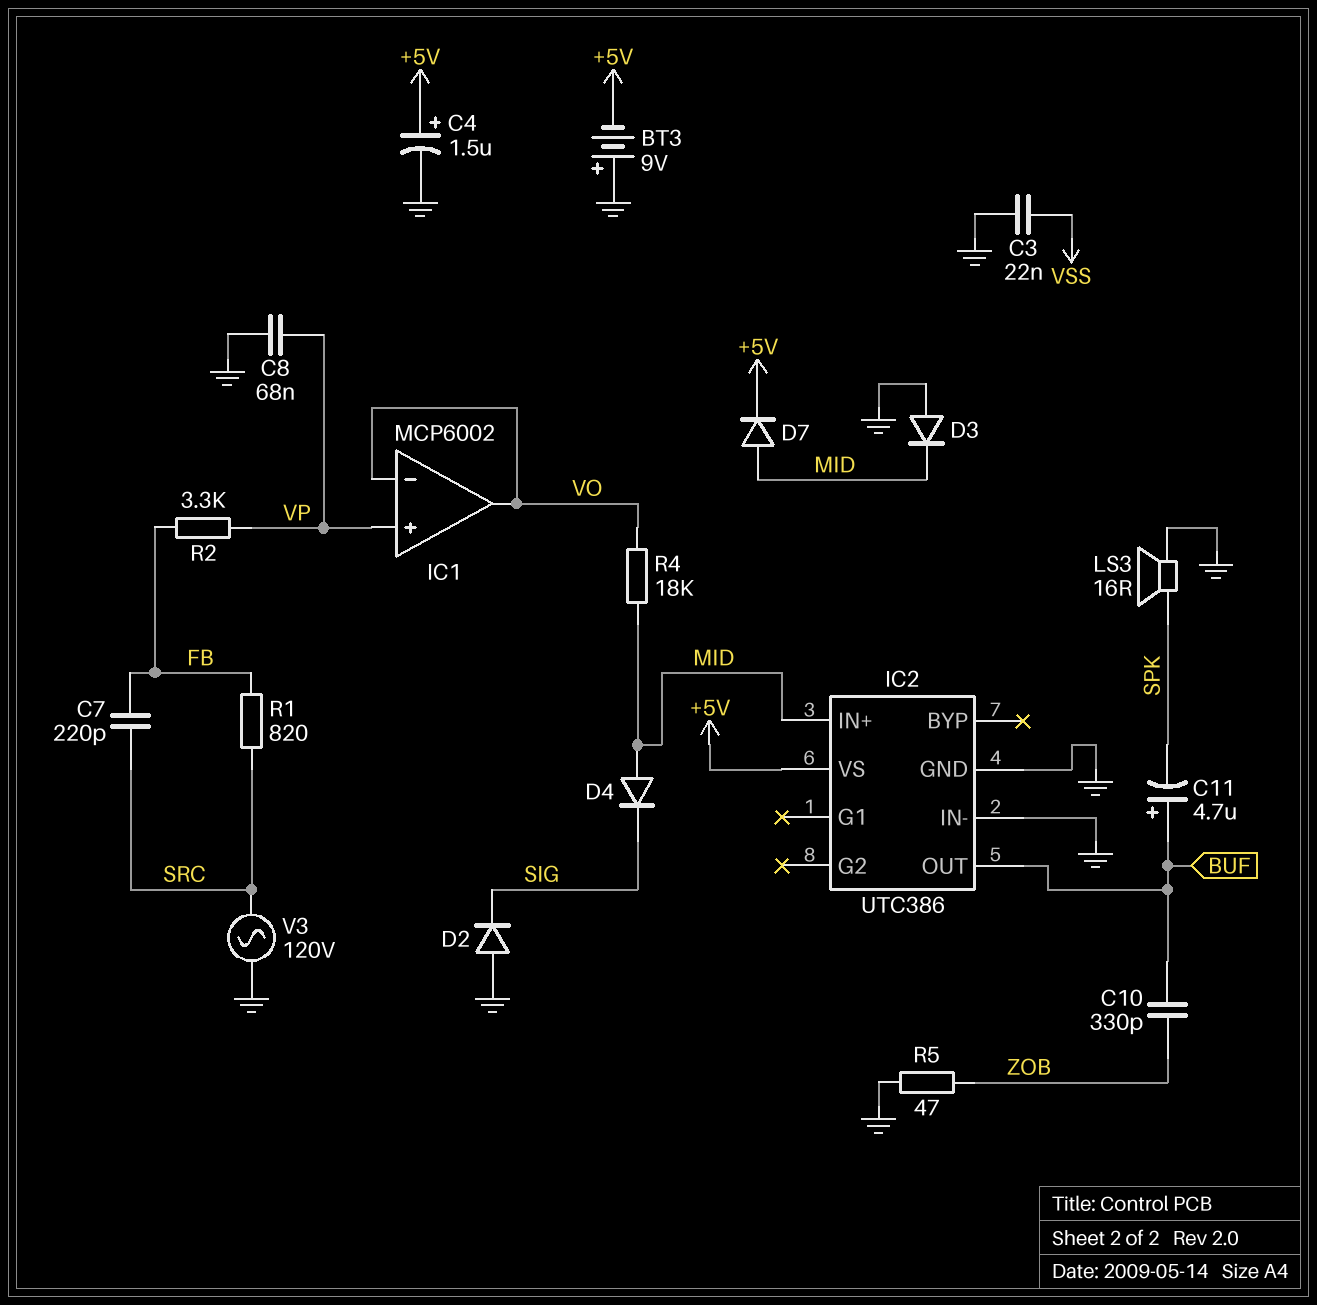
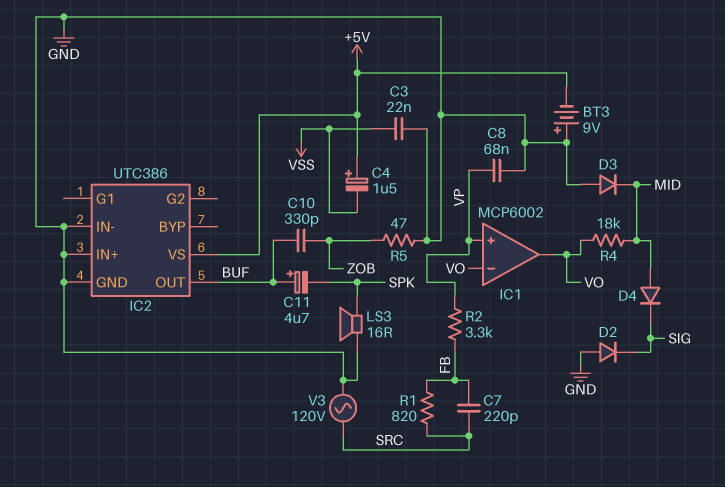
C4: 1.5uF (plus +5V, minus GND) -> 1.5uF (plus +5V, minus VSS)
D7: diode (A MID, K +5V) -> none
IC2 pin IN+: MID -> GND

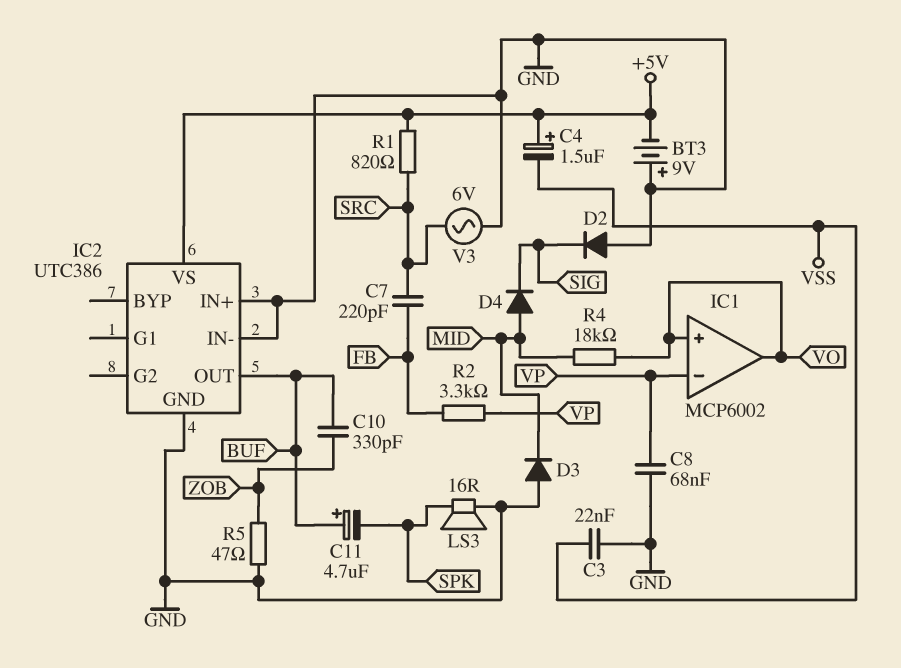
IC1 pin in+: VP -> VO
IC1 pin in-: VO -> VP
R1: 820 (FB, SRC) -> 820 (+5V, SRC)
V3: AC 120V (GND, SRC) -> AC 6V (GND, SRC)

